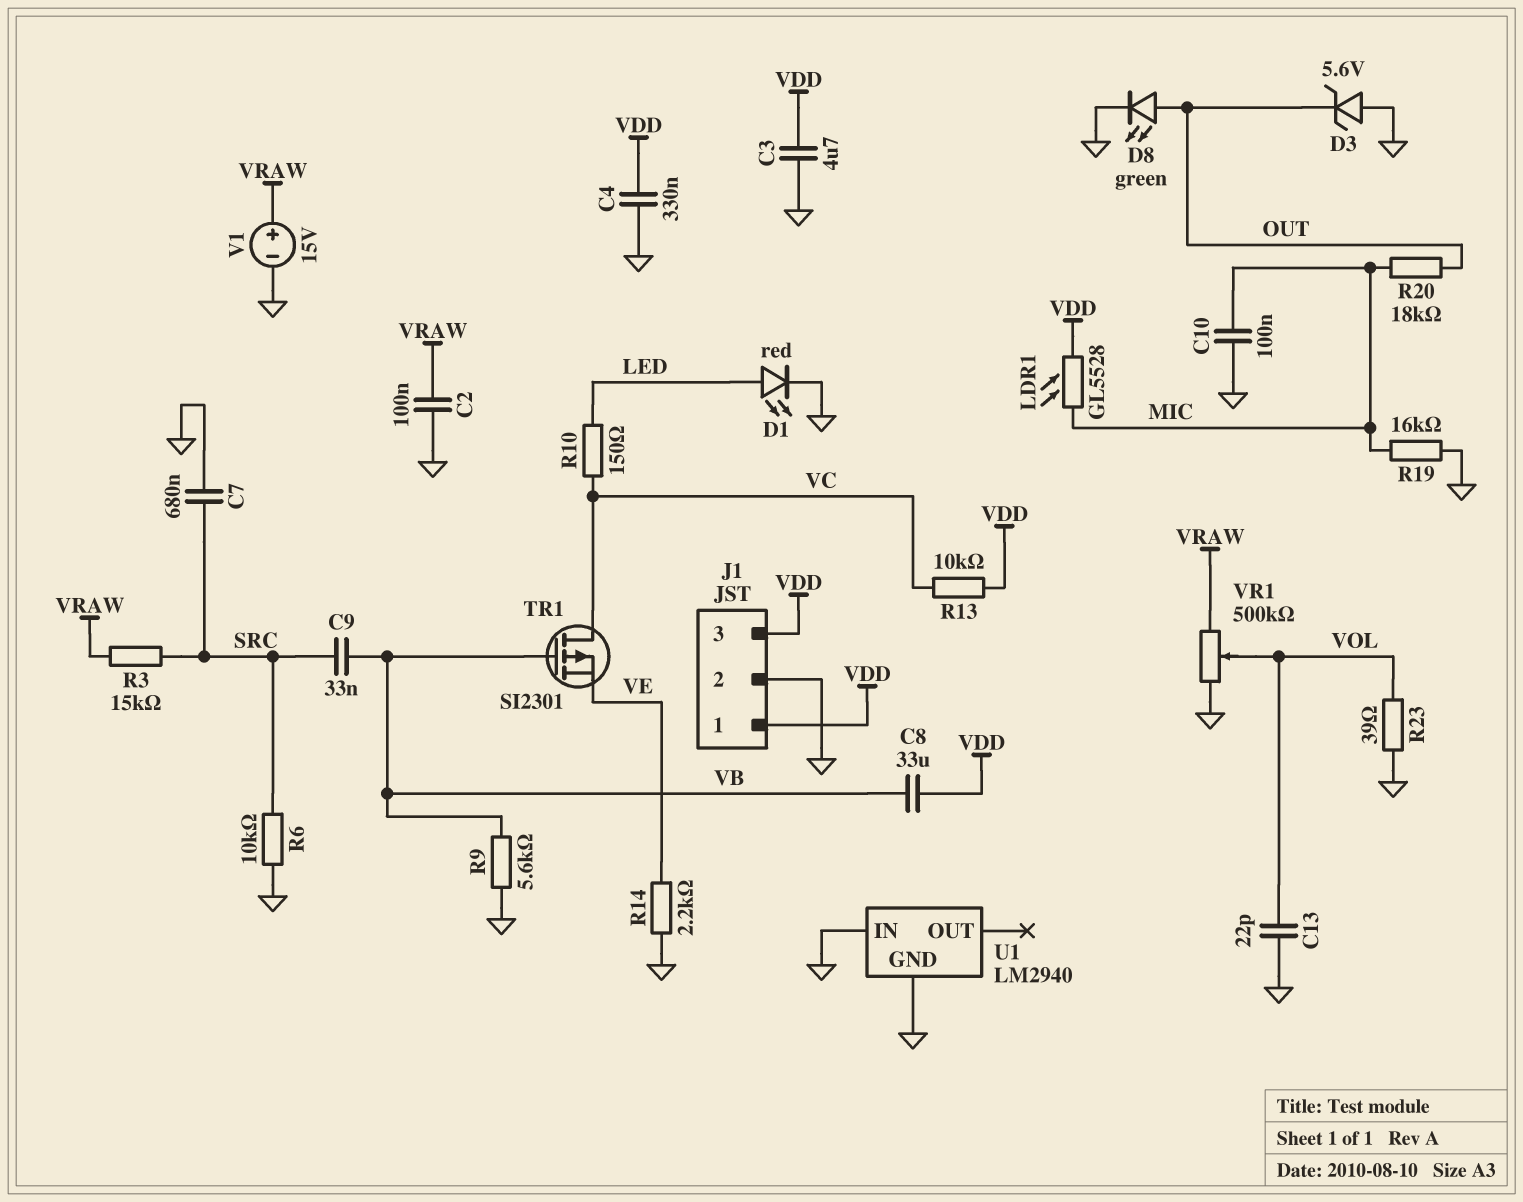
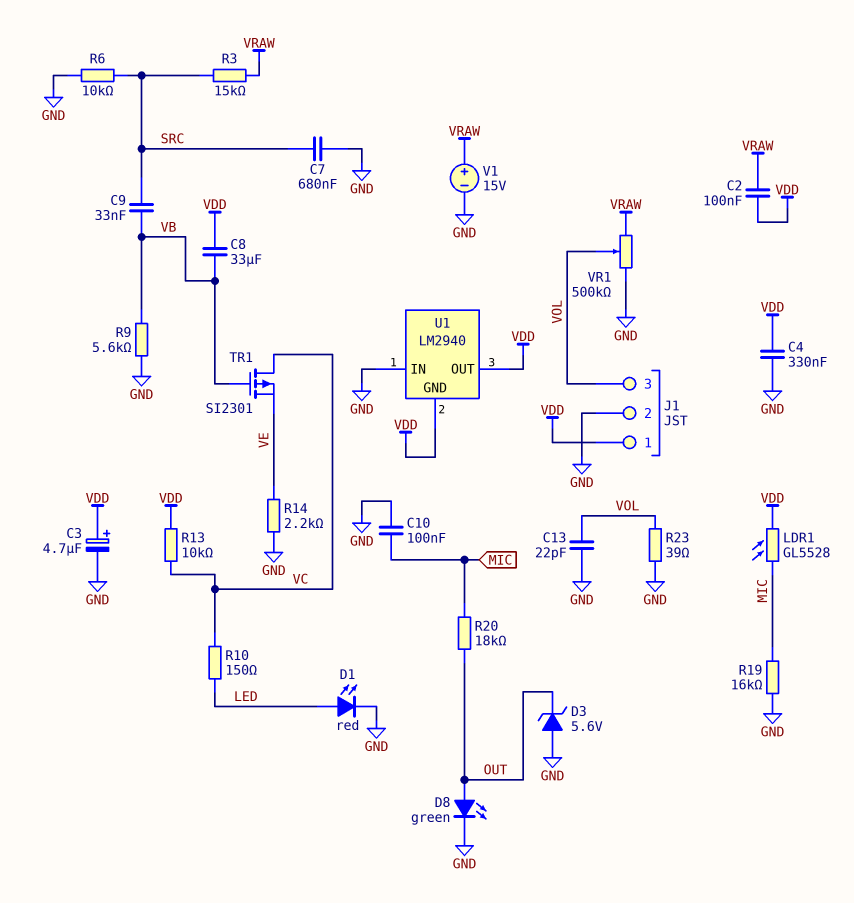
C2: 100nF (GND, VRAW) -> 100nF (VDD, VRAW)
C3: 4.7uF (GND, VDD) -> 4.7uF (plus VDD, minus GND)
J1 pin 3: VDD -> VOL
U1 pin GND: GND -> VDD
U1 pin OUT: none -> VDD

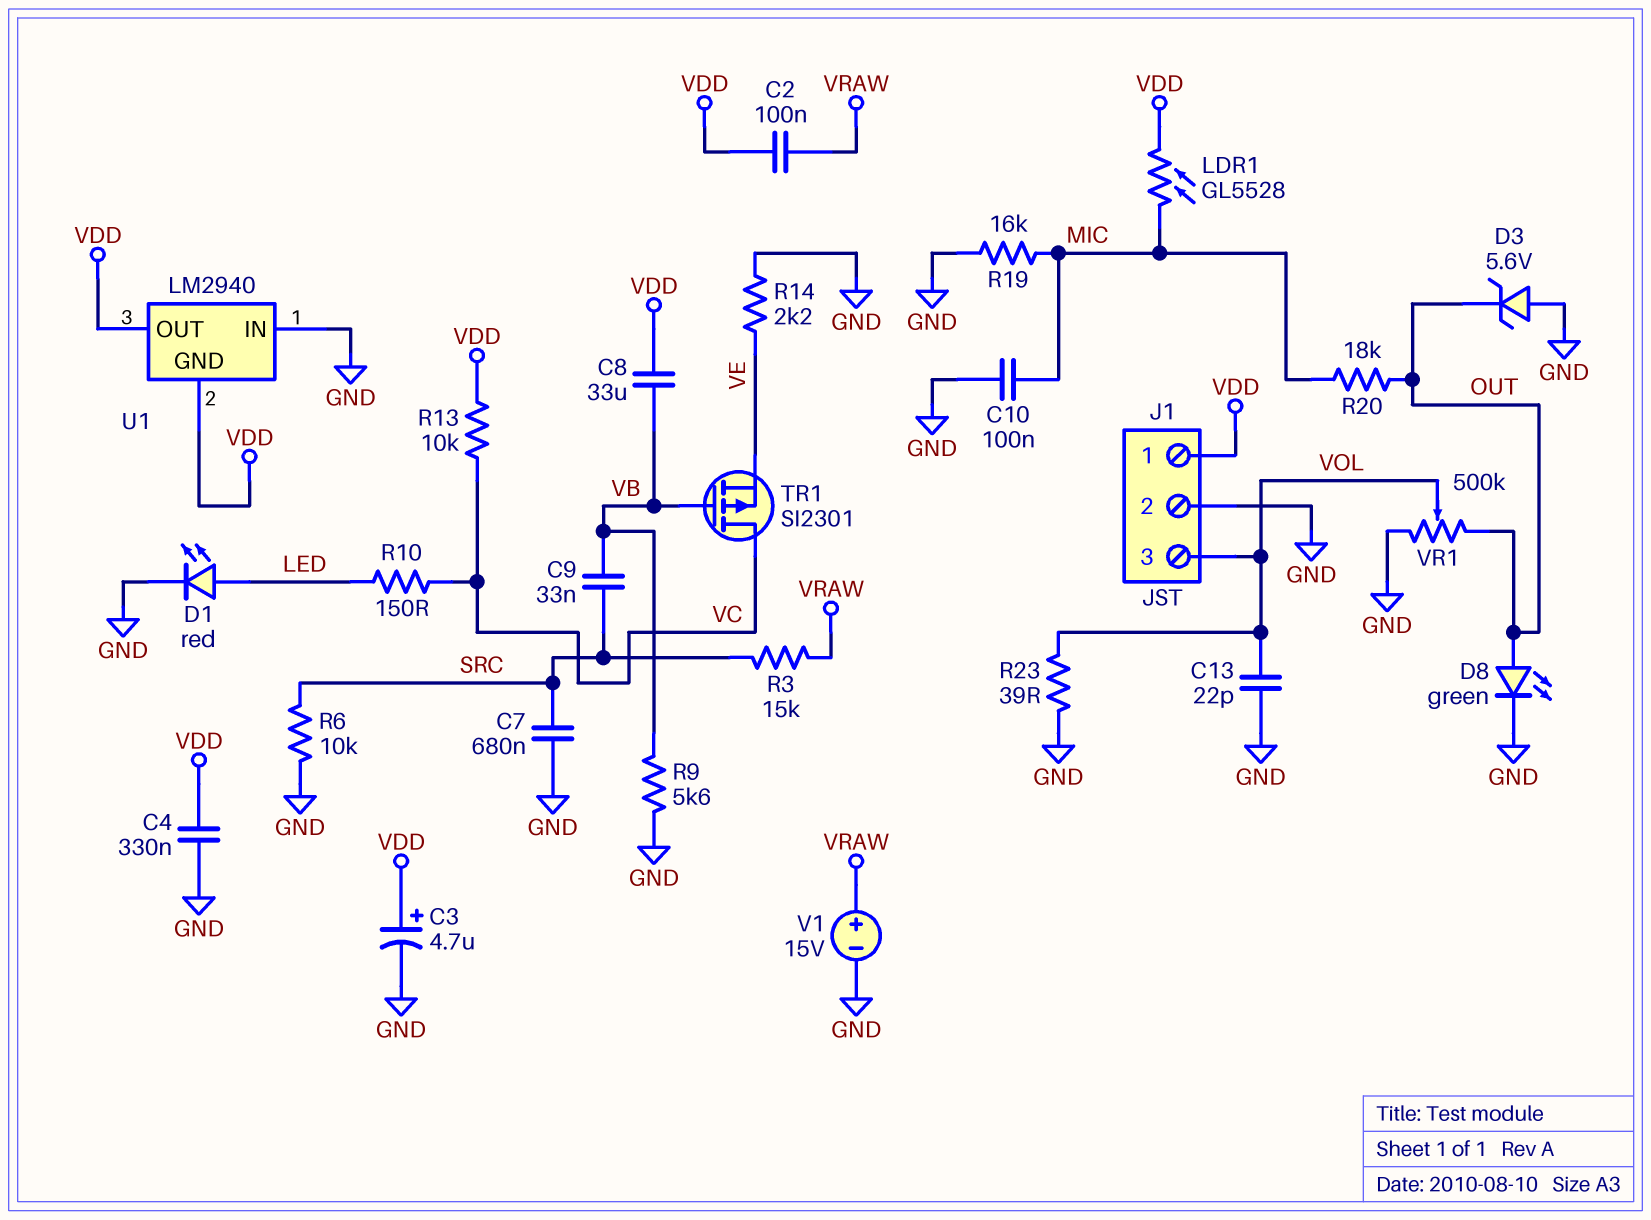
VR1: 500k (GND, VRAW, wiper VOL) -> 500k (GND, OUT, wiper VOL)

